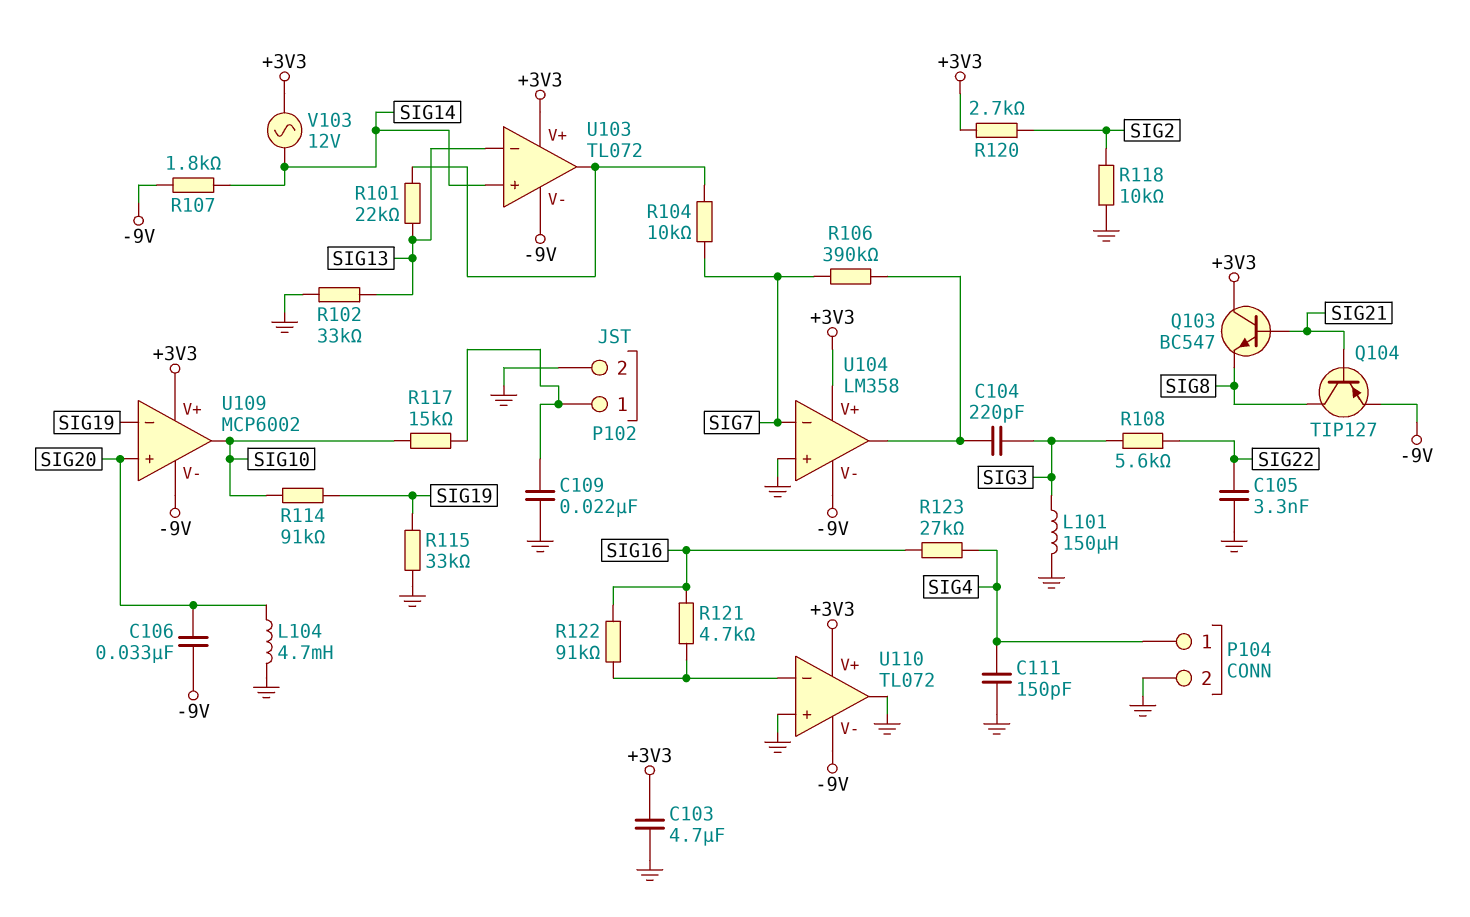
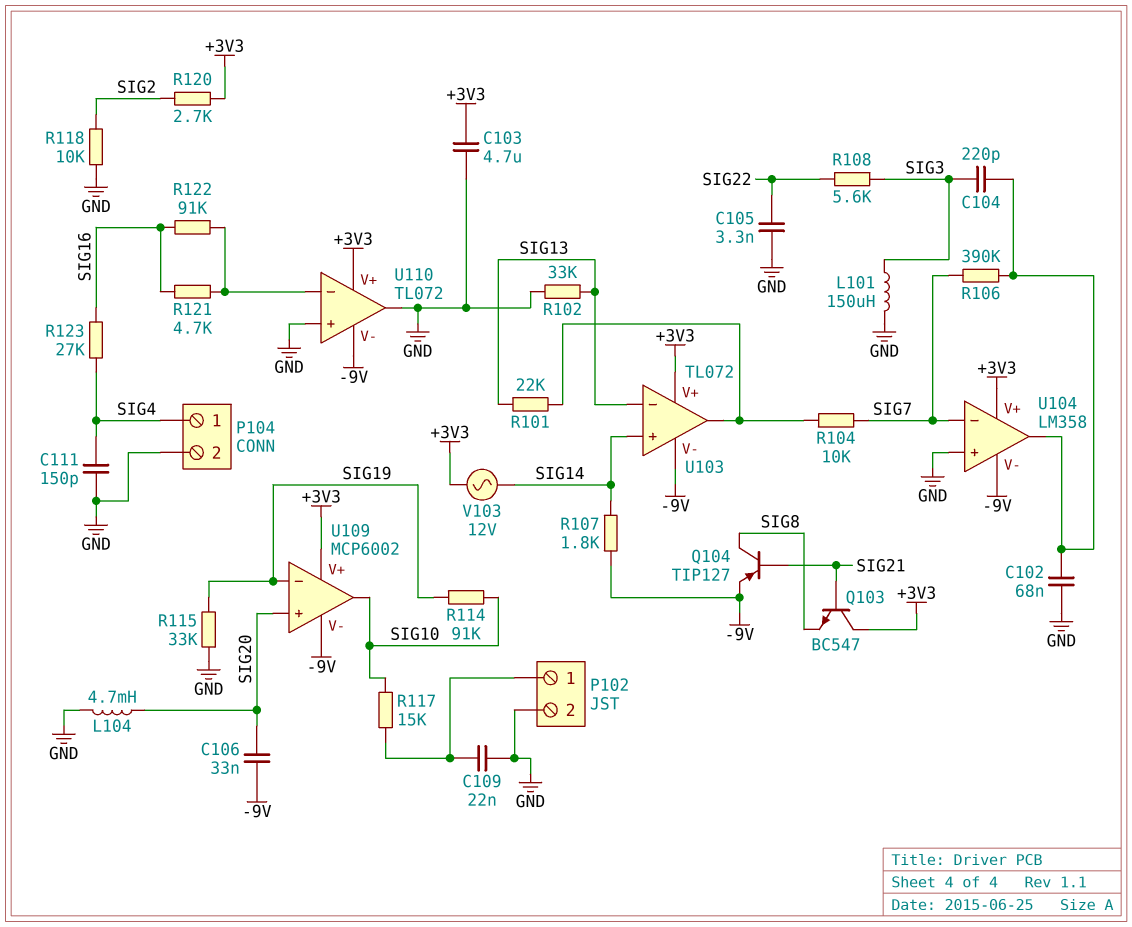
C102: none -> 68nF (GND, U104/out)

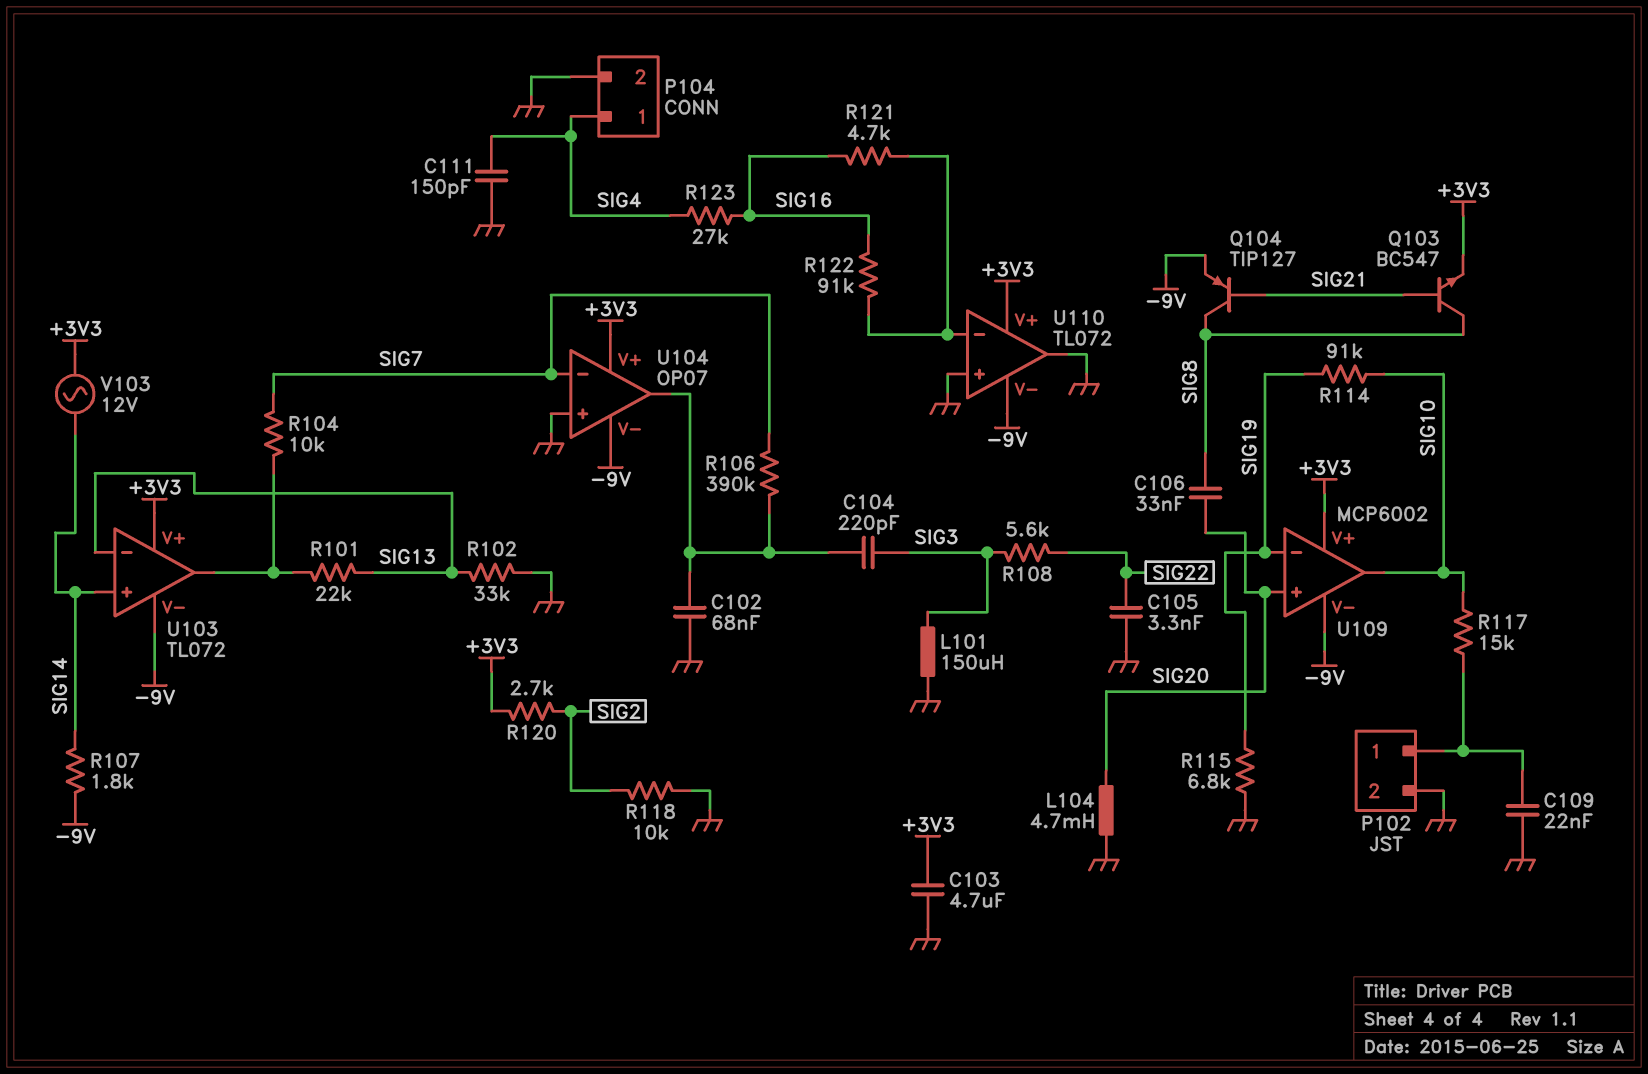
C106: 33nF (-9V, SIG20) -> 33nF (SIG8, SIG20)
Q103: NPN BC547 (B SIG21, C +3V3, E SIG8) -> NPN BC547 (B SIG21, C SIG8, E +3V3)
R115: 33k (GND, SIG19) -> 6.8k (GND, SIG19)
U104: LM358 -> OP07

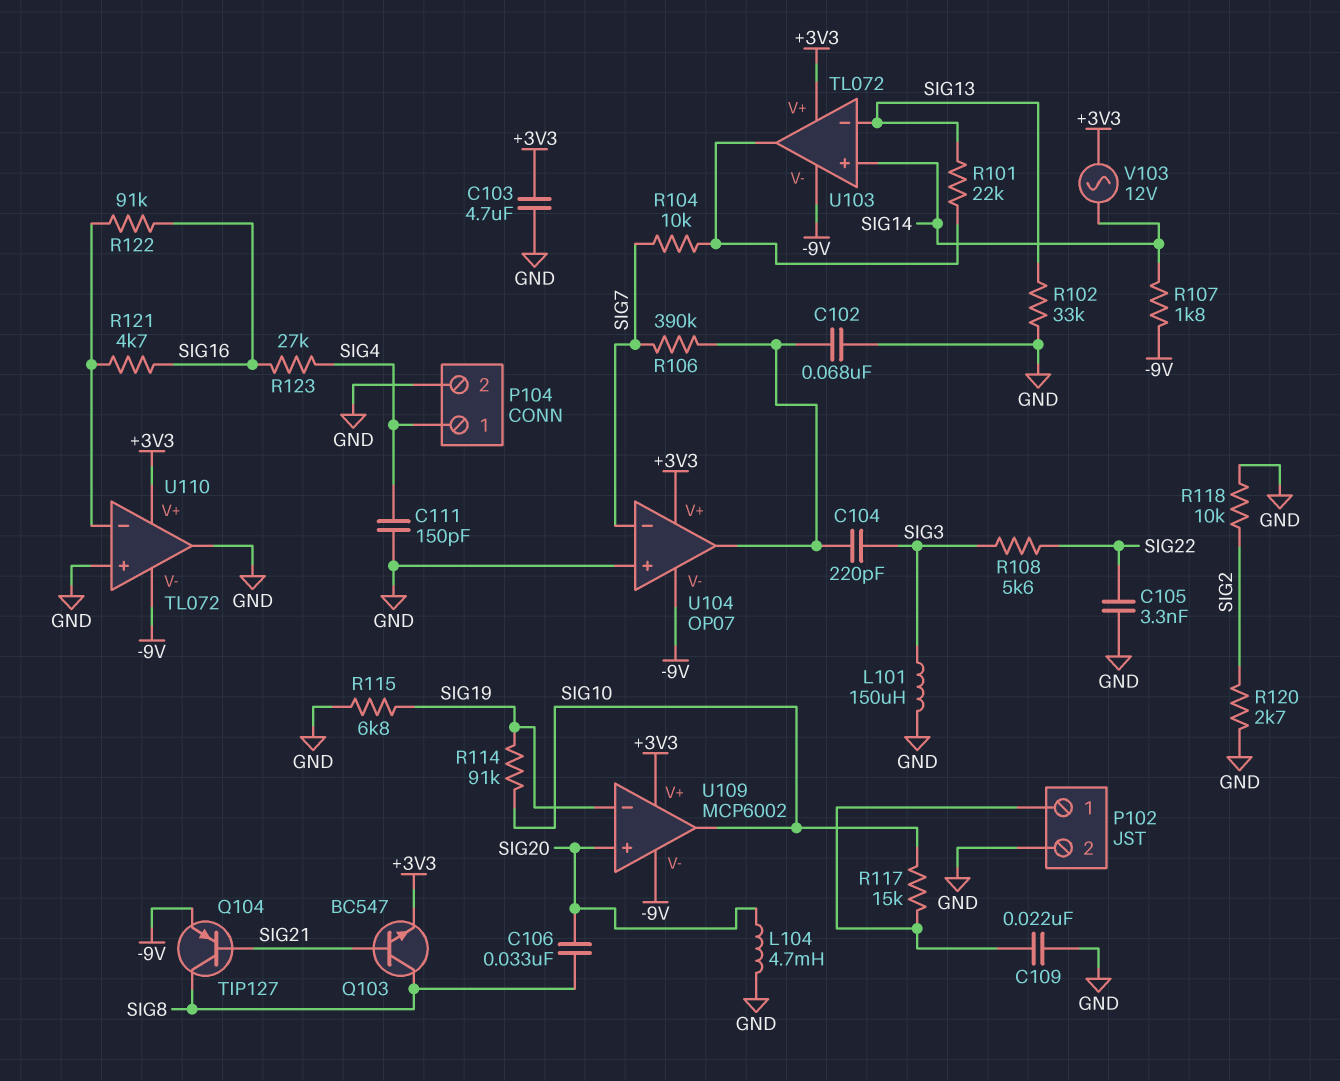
R120: 2.7k (+3V3, SIG2) -> 2.7k (GND, SIG2)

